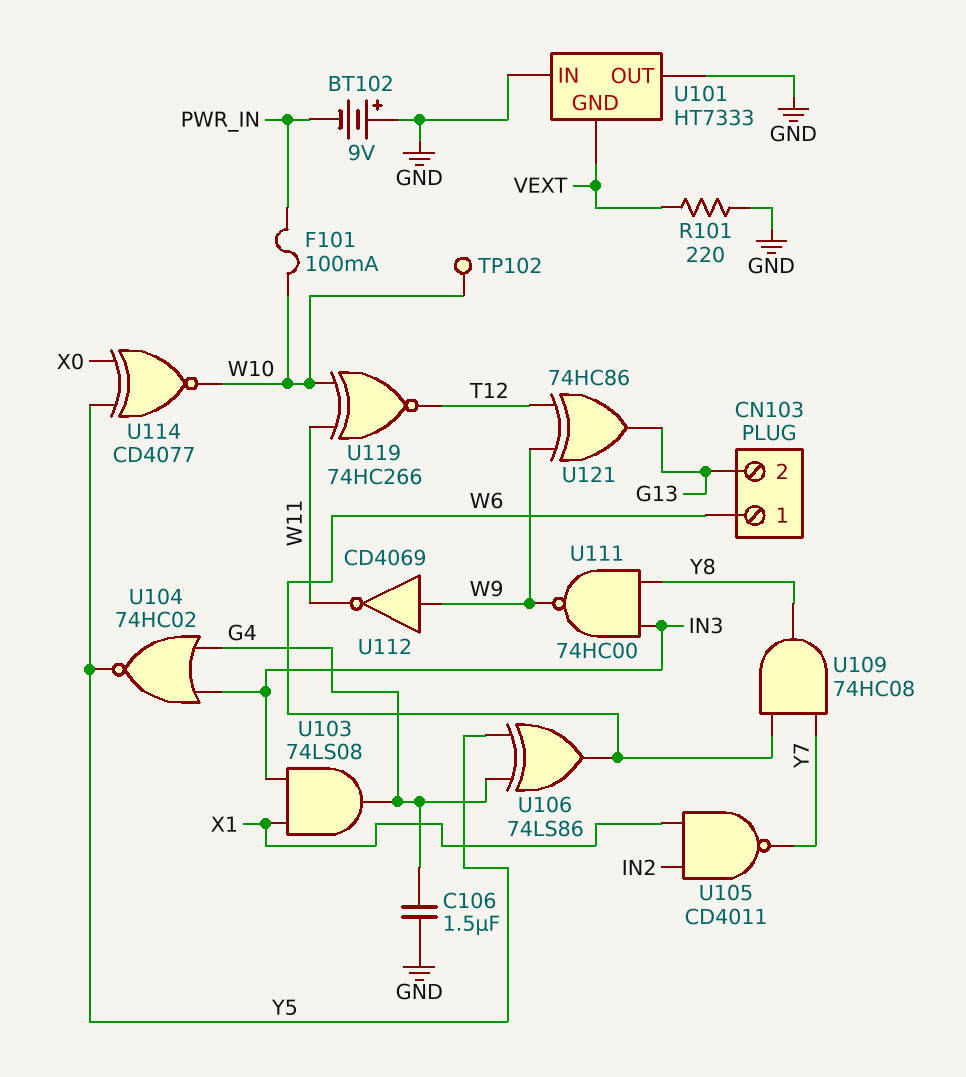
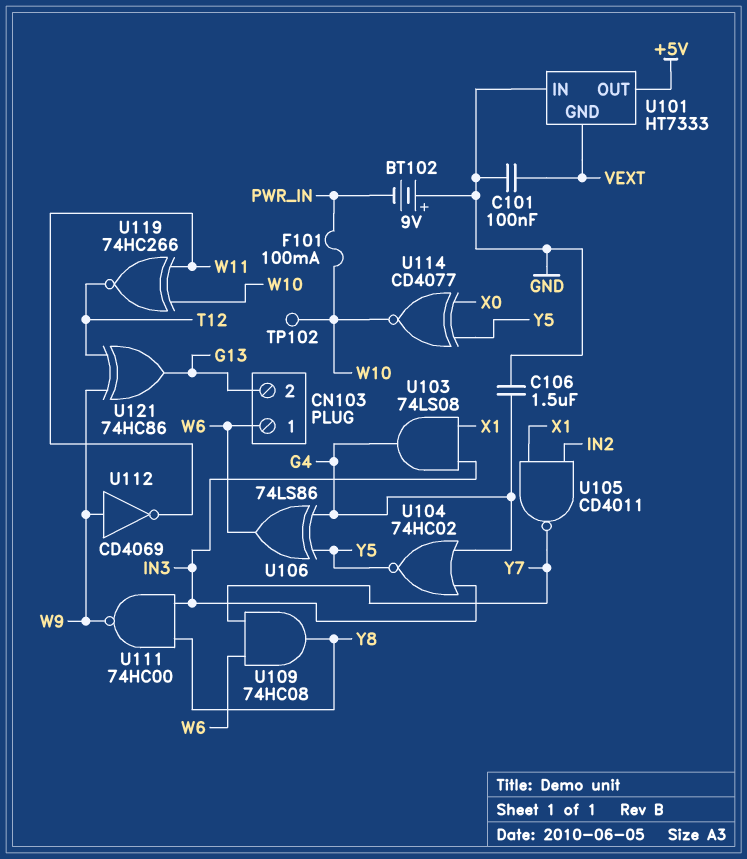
C101: none -> 100nF (GND, VEXT)
R101: 220 (GND, VEXT) -> none
U101 pin OUT: GND -> +5V

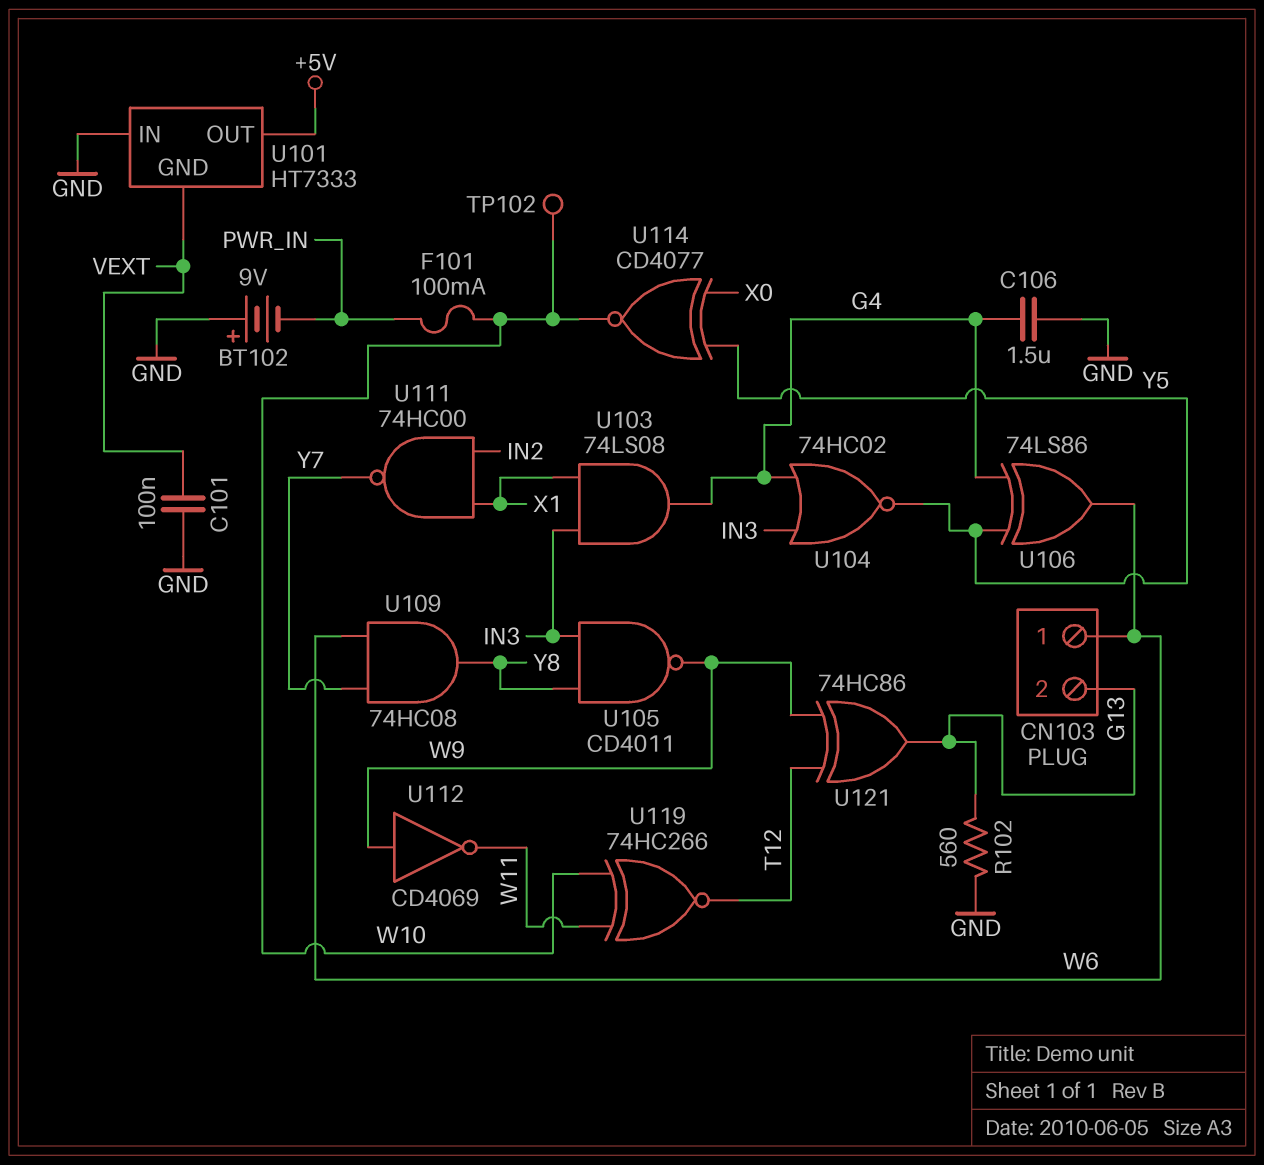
R102: none -> 560 (G13, GND)
U105: NAND CD4011 (in IN2, in X1, out Y7) -> NAND CD4011 (in IN3, in Y8, out W9)
U111: NAND 74HC00 (in IN3, in Y8, out W9) -> NAND 74HC00 (in IN2, in X1, out Y7)

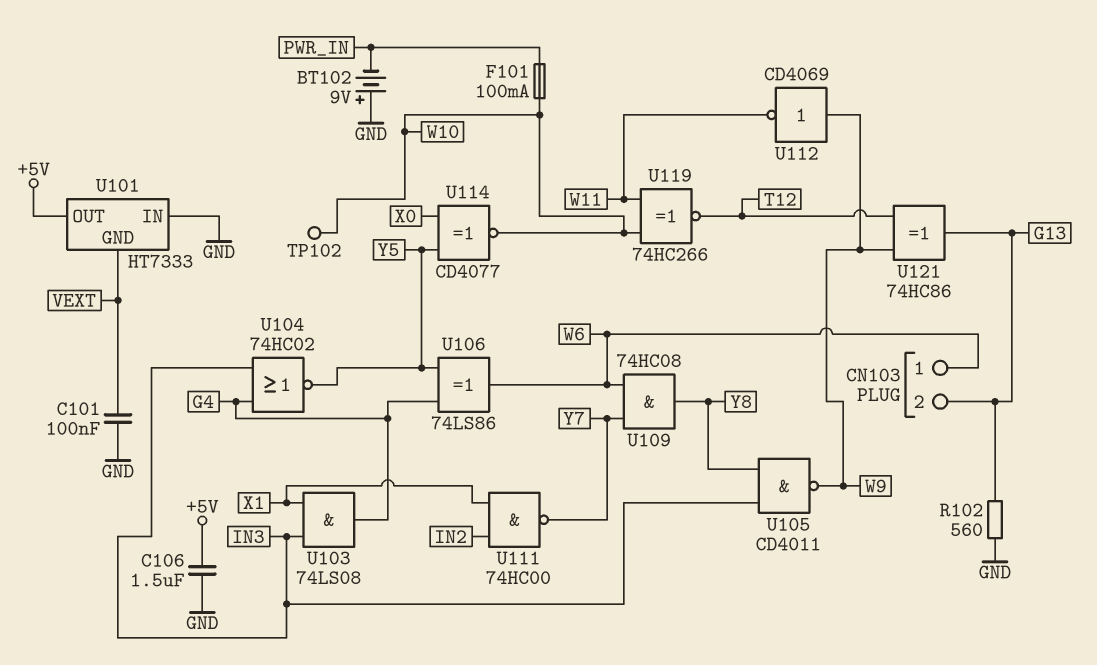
C106: 1.5uF (G4, GND) -> 1.5uF (+5V, GND)

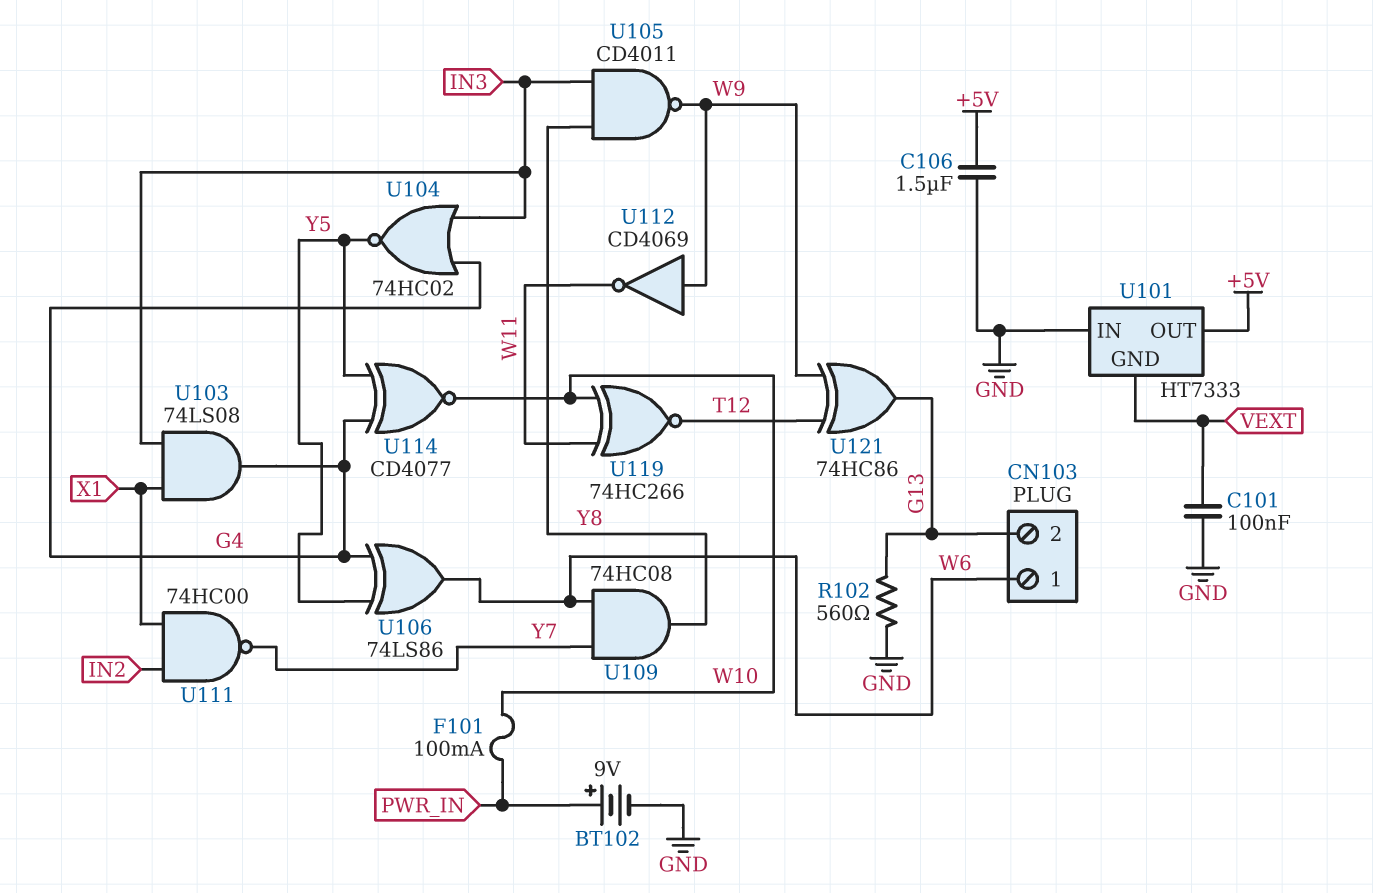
BT102: 9V (plus GND, minus PWR_IN) -> 9V (plus PWR_IN, minus GND)
TP102: test point (W10) -> none
U114: XNOR CD4077 (in X0, in Y5, out W10) -> XNOR CD4077 (in G4, in Y5, out W10)

